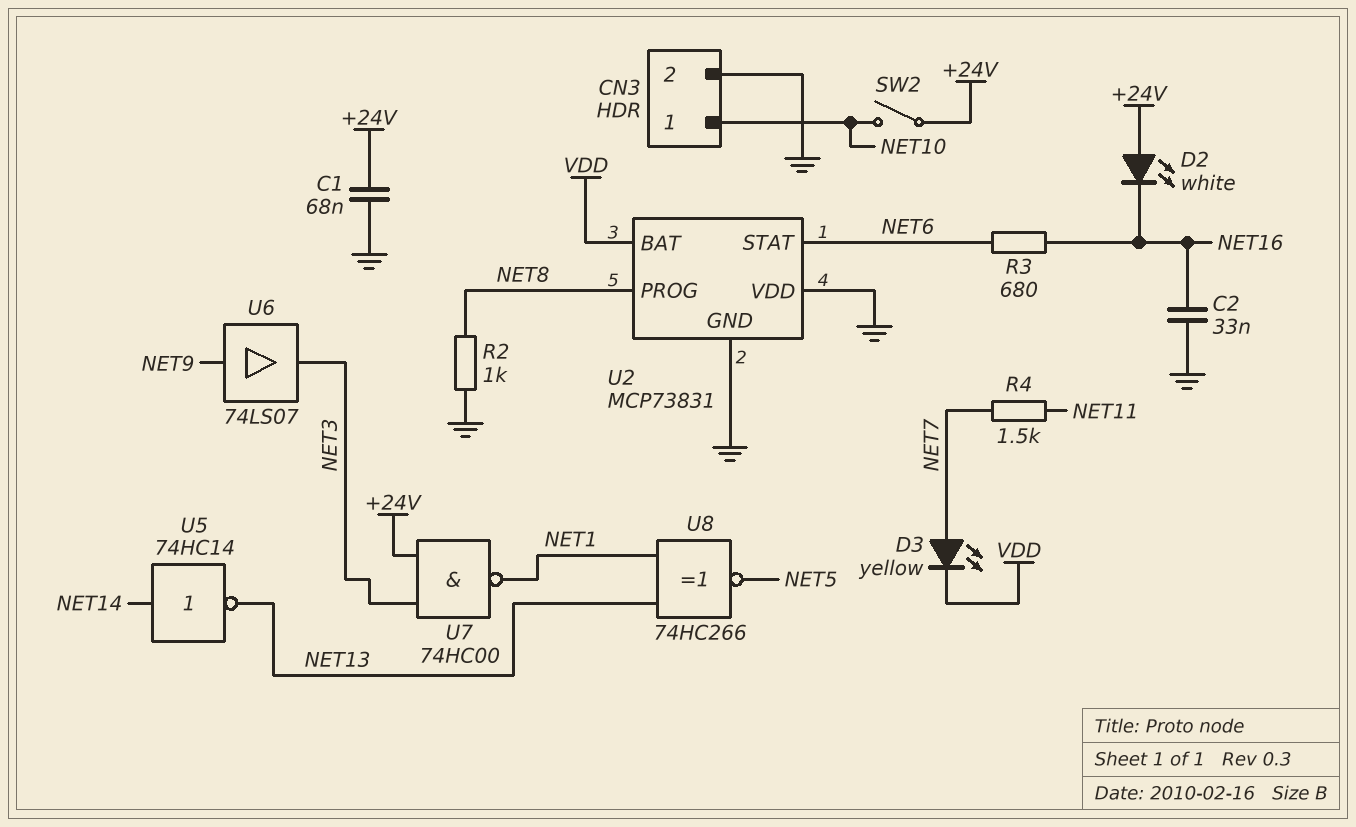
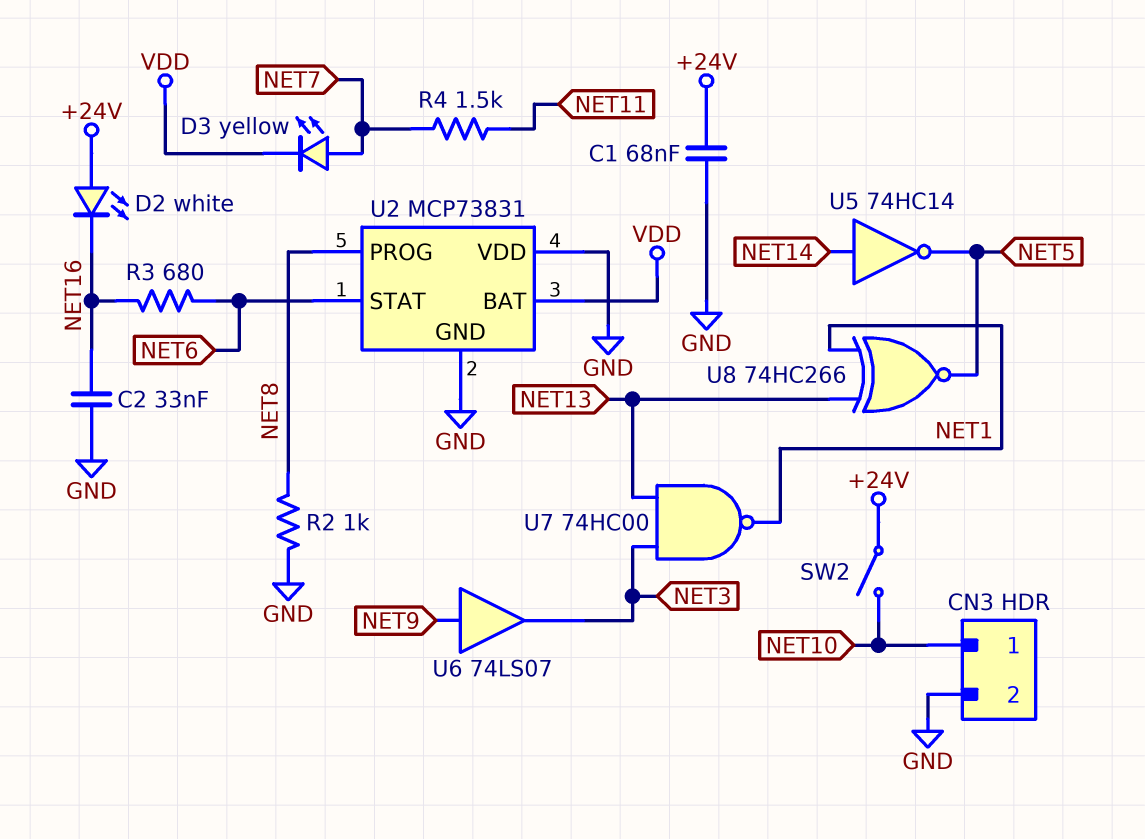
U5: NOT 74HC14 (in NET14, out NET13) -> NOT 74HC14 (in NET14, out NET5)
U7: NAND 74HC00 (in +24V, in NET3, out NET1) -> NAND 74HC00 (in NET3, in NET13, out NET1)

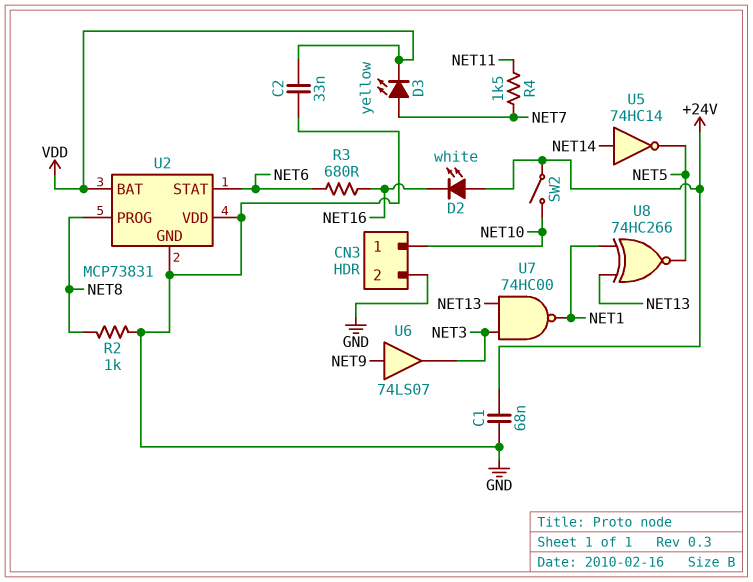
C2: 33nF (GND, NET16) -> 33nF (GND, VDD)

